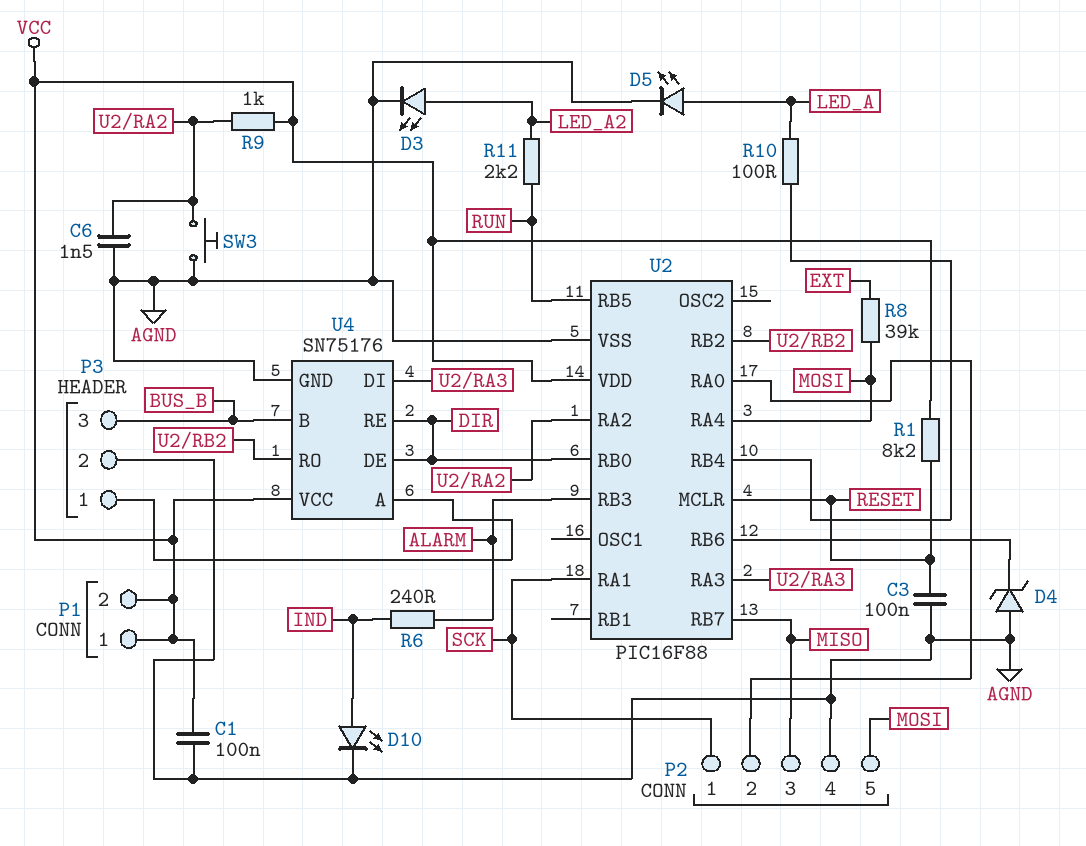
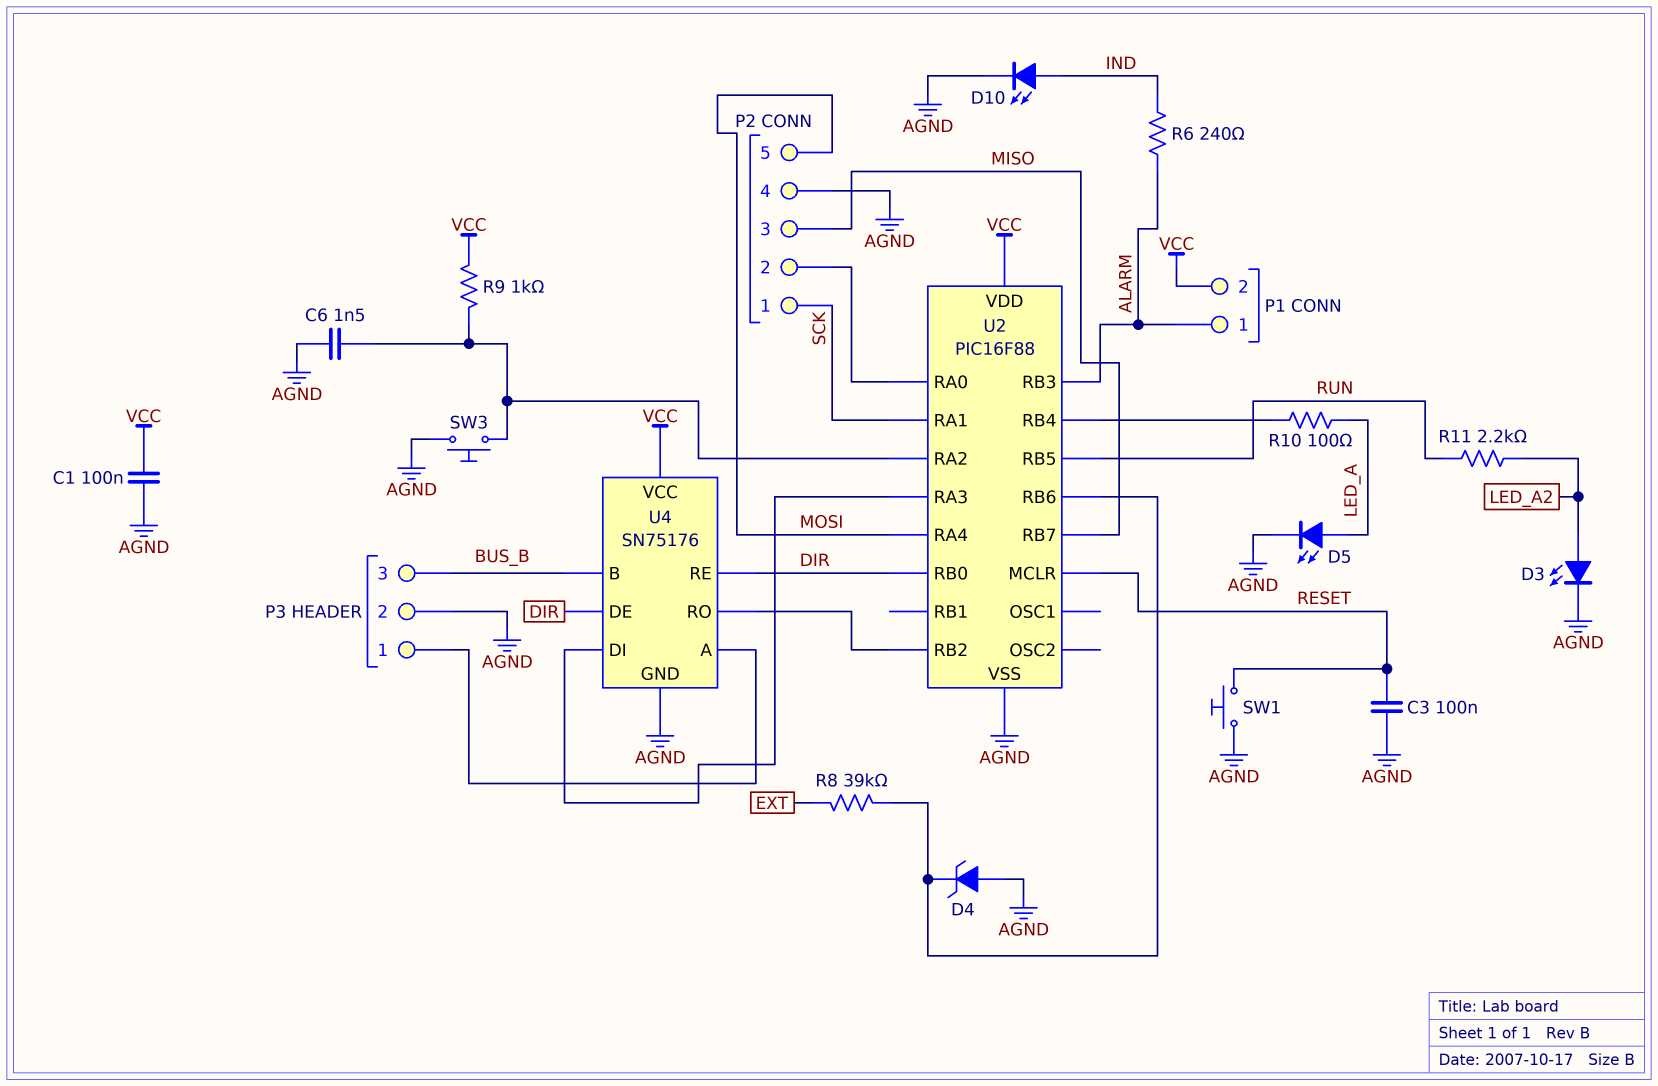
P1 pin 1: VCC -> ALARM
R1: 8.2k (RESET, VCC) -> none
R8: 39k (EXT, MOSI) -> 39k (EXT, U2/RB6)
SW1: none -> button (AGND, RESET)

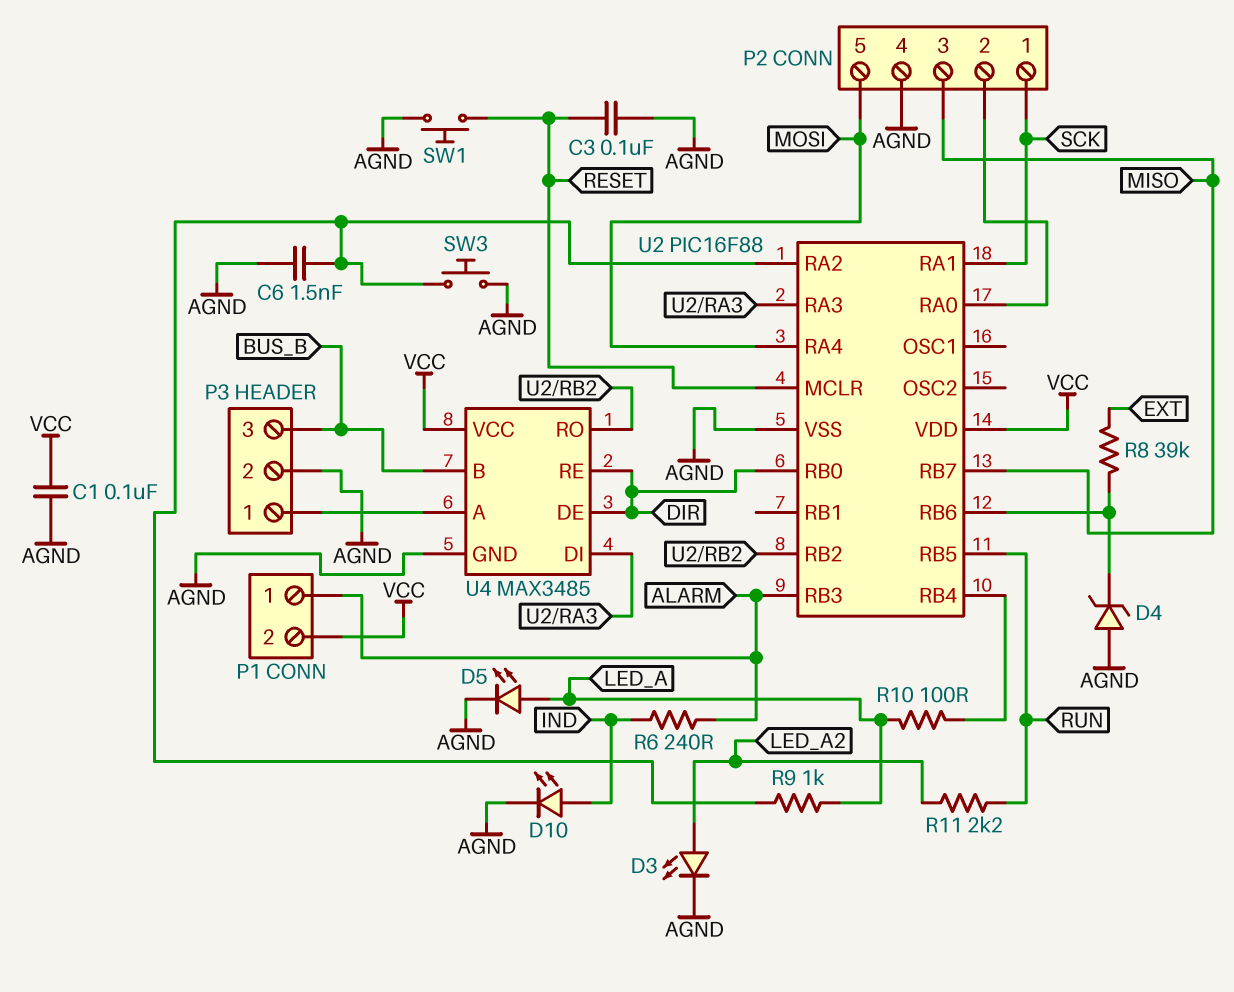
R9: 1k (U2/RA2, VCC) -> 1k (LED_A, U2/RA2)
U4: SN75176 -> MAX3485

